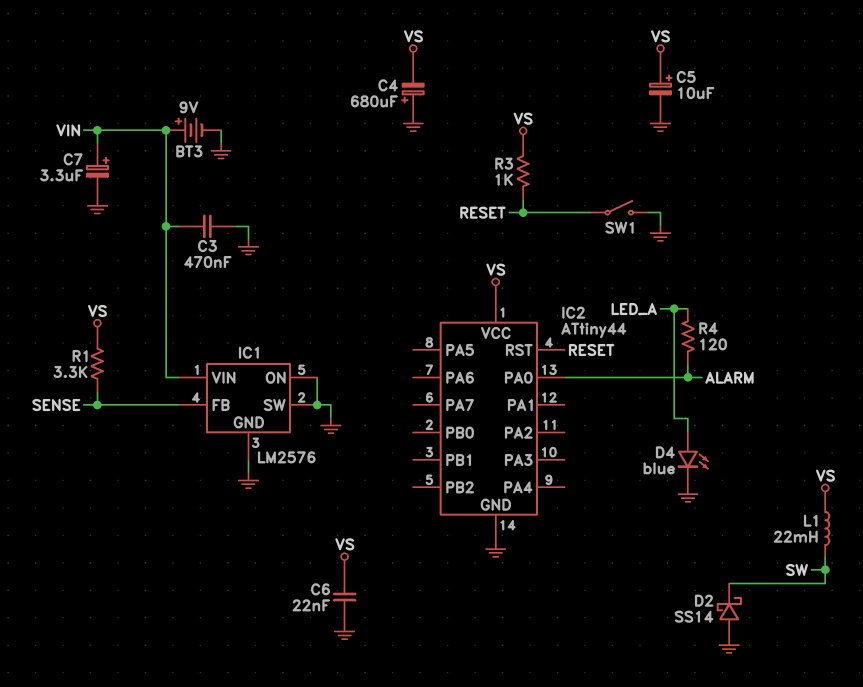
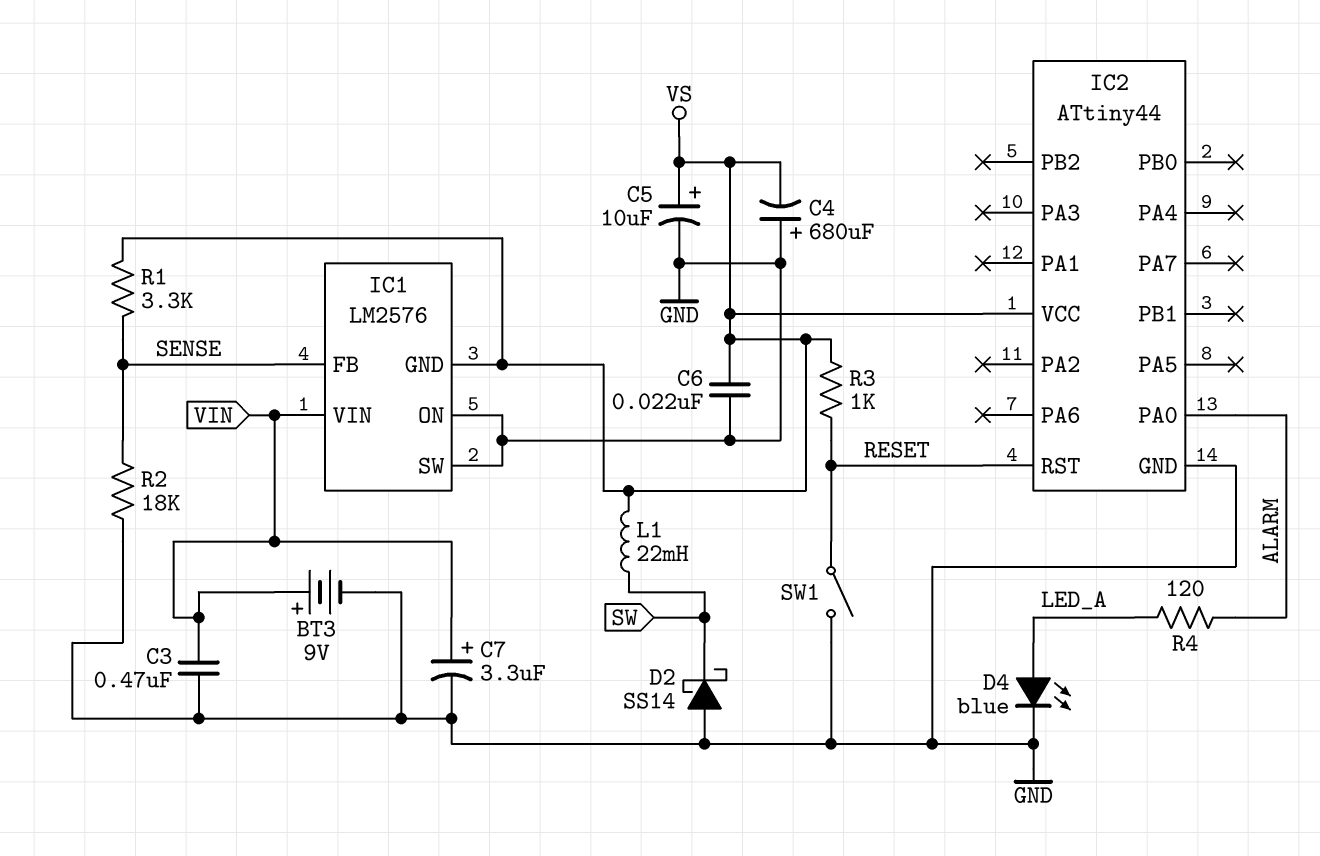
IC1 pin GND: GND -> VS
R2: none -> 18k (GND, SENSE)

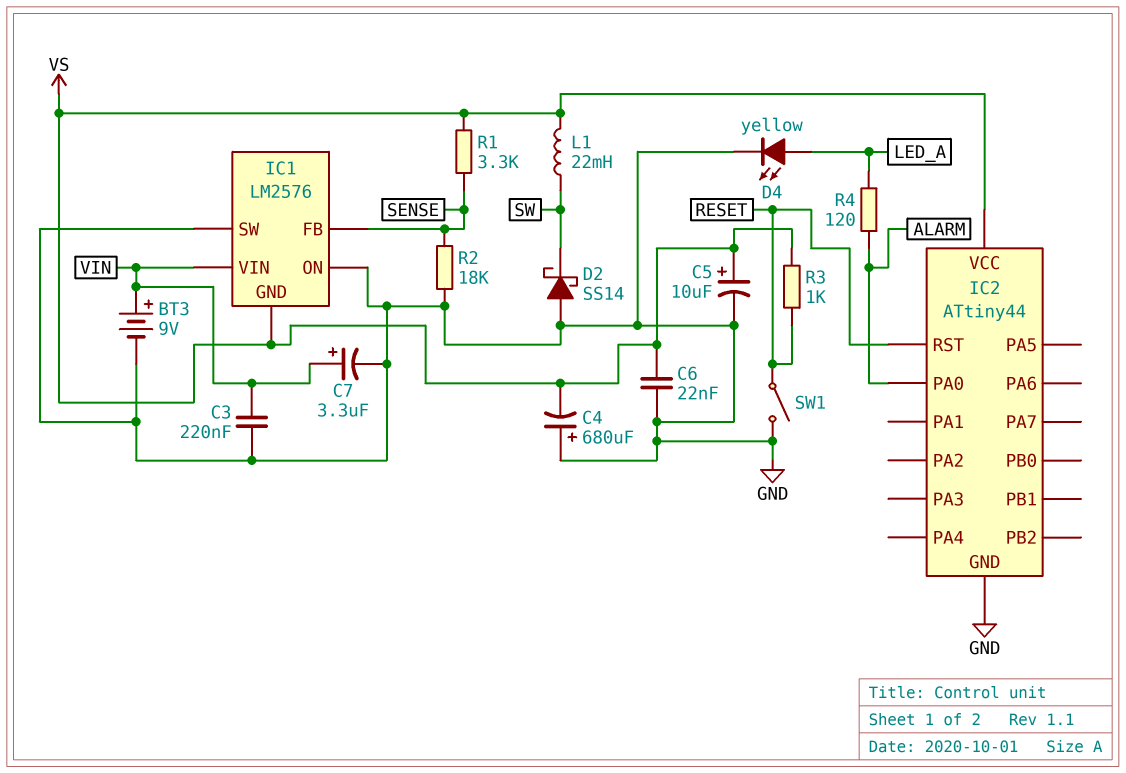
C3: 470nF (GND, VIN) -> 220nF (GND, VIN)
D4: LED blue (A LED_A, K GND) -> LED yellow (A LED_A, K GND)

